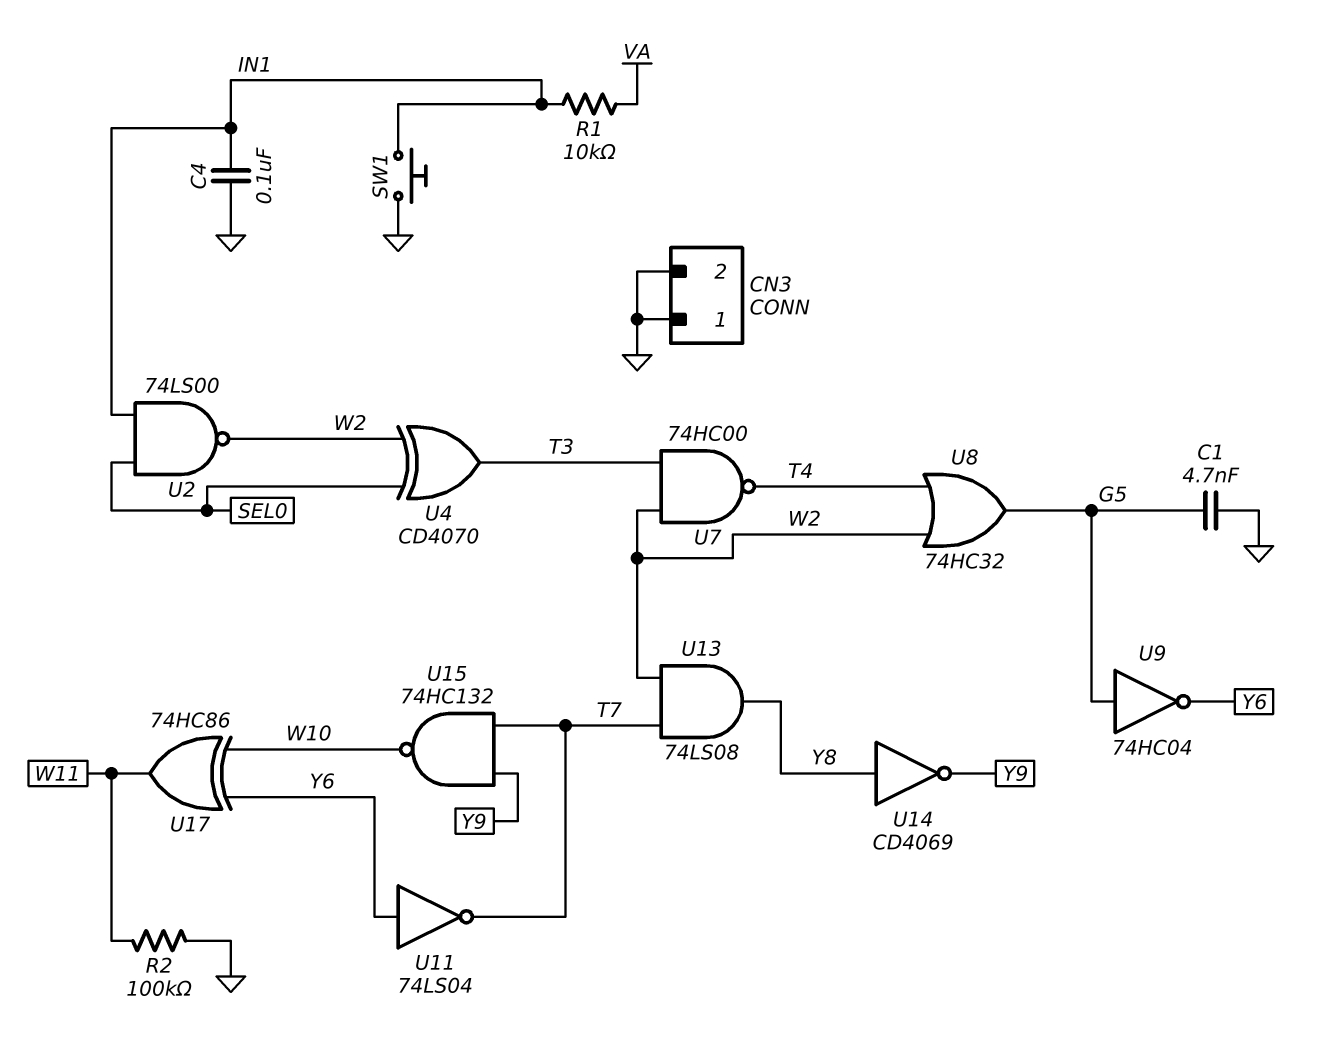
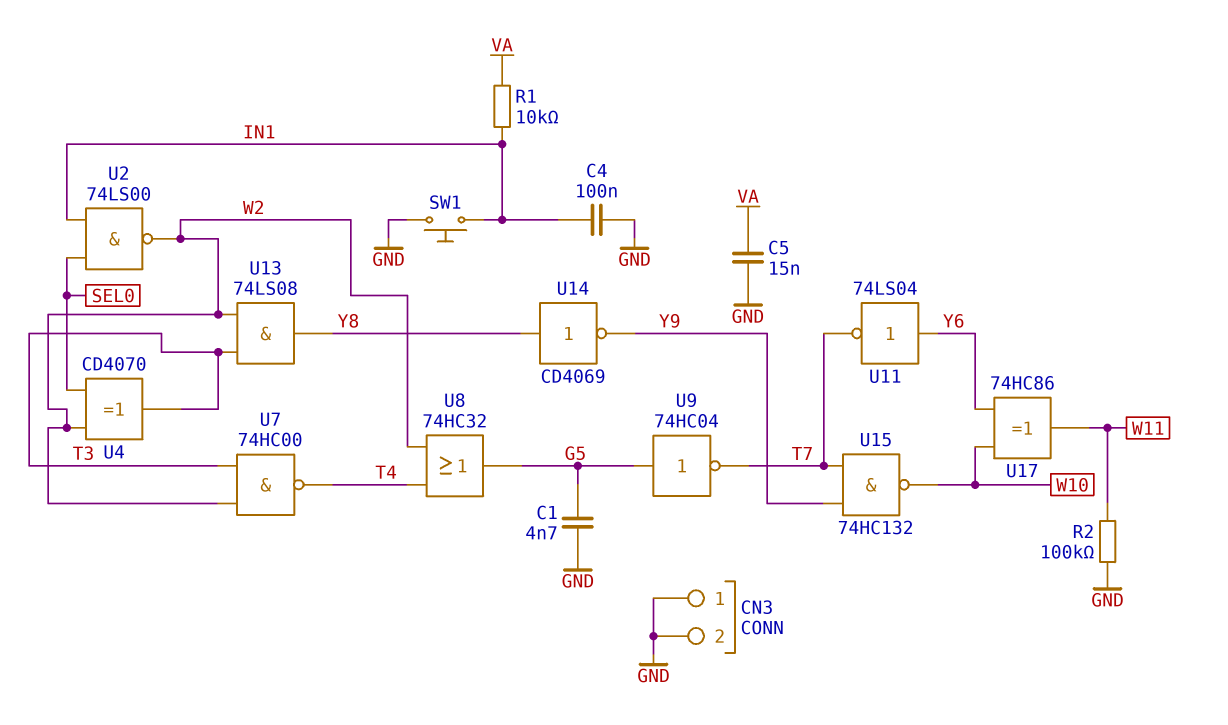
C5: none -> 15nF (GND, VA)
U9: NOT 74HC04 (in G5, out Y6) -> NOT 74HC04 (in G5, out T7)
U13: AND 74LS08 (in T7, in W2, out Y8) -> AND 74LS08 (in T3, in W2, out Y8)

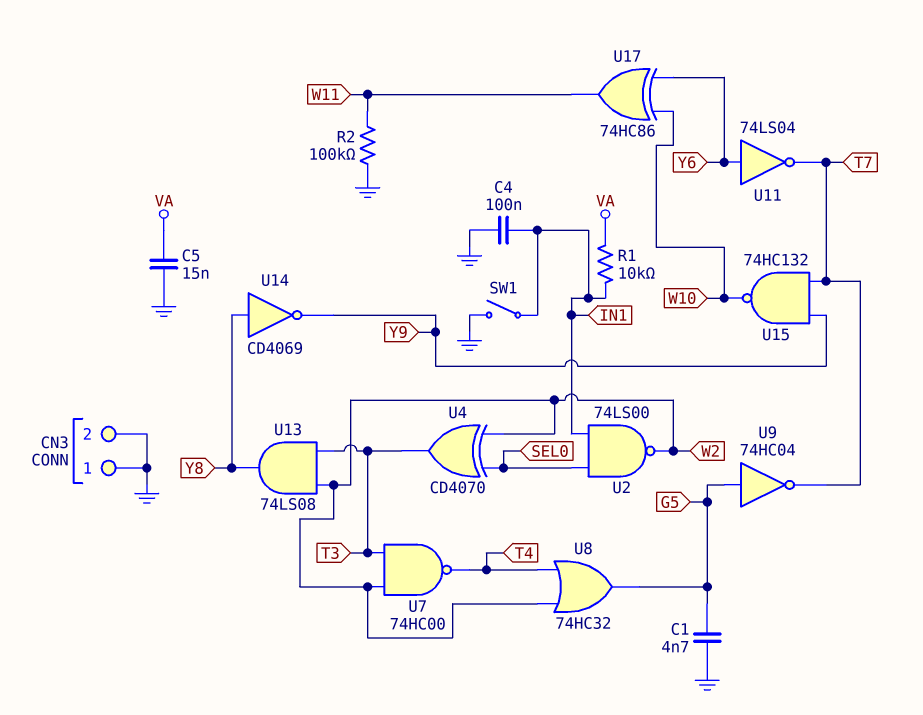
SW1: button (GND, IN1) -> switch (GND, IN1)

